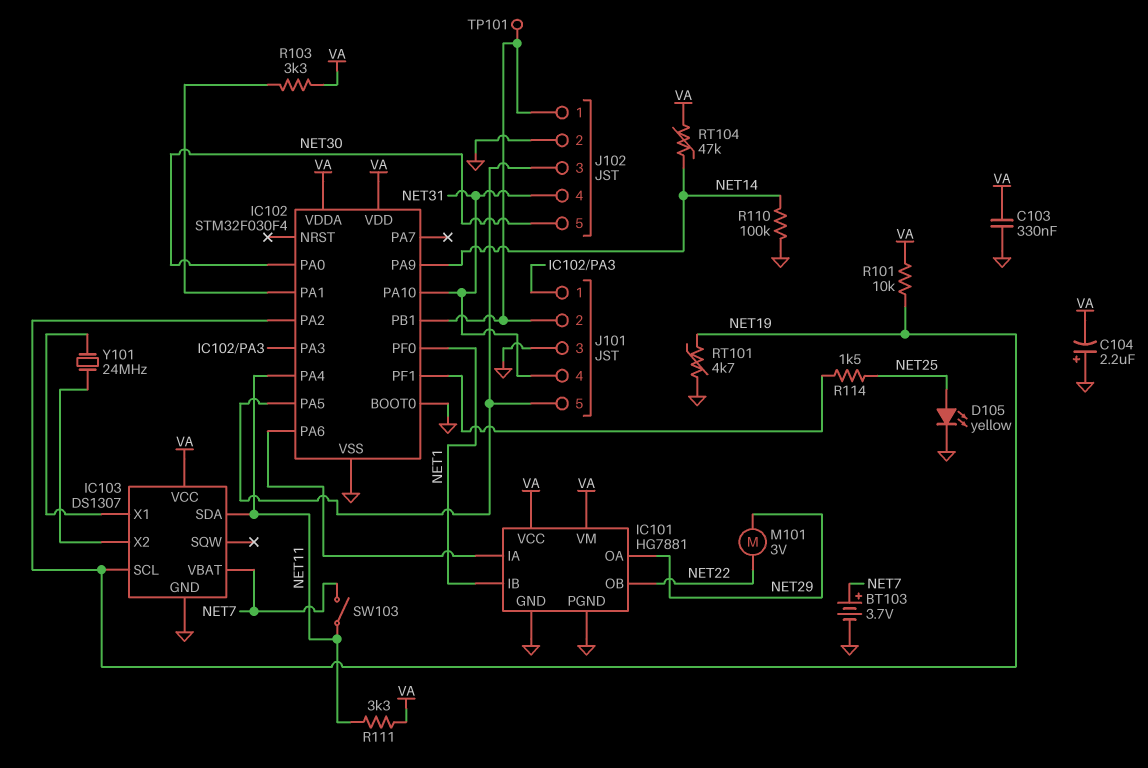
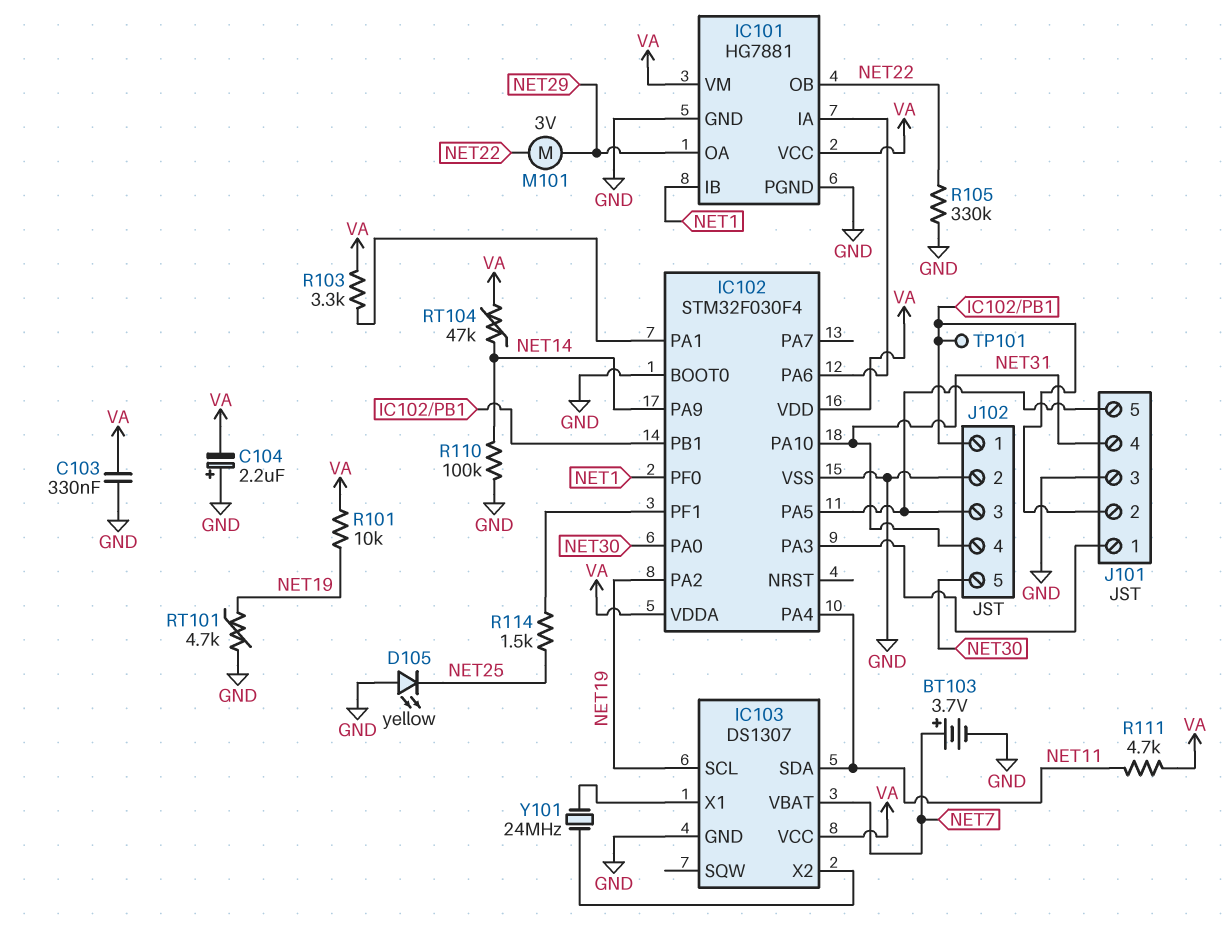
D105: LED yellow (A NET25, K GND) -> LED yellow (A GND, K NET25)
R105: none -> 330k (GND, NET22)
R111: 3.3k (NET11, VA) -> 4.7k (NET11, VA)
SW103: switch (NET7, NET11) -> none

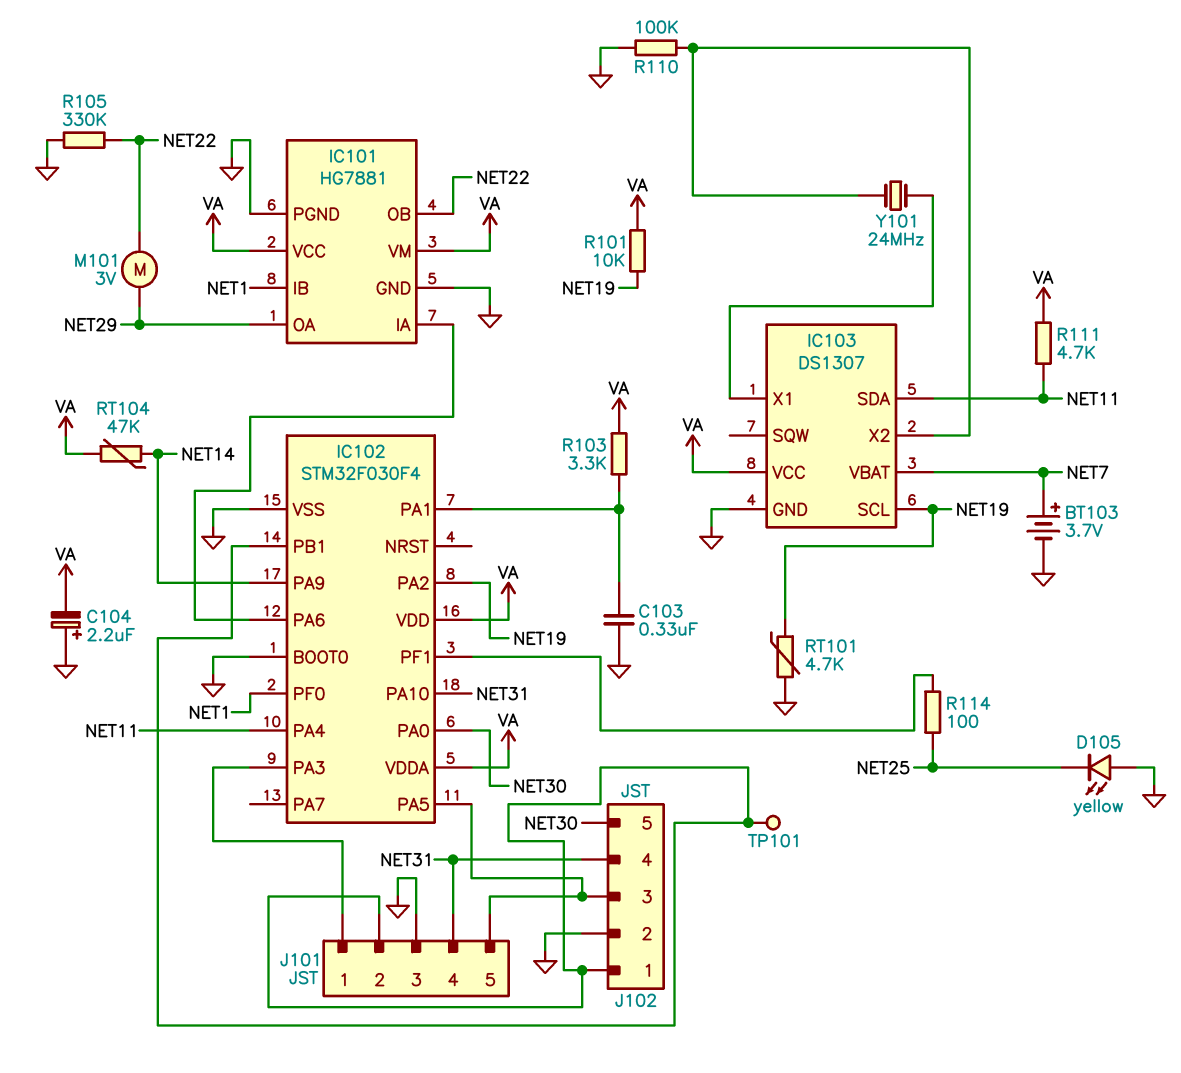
C103: 330nF (GND, VA) -> 330nF (GND, IC102/PA1)
R110: 100k (GND, NET14) -> 100k (GND, IC103/X2)
R114: 1.5k (IC102/PF1, NET25) -> 100 (IC102/PF1, NET25)

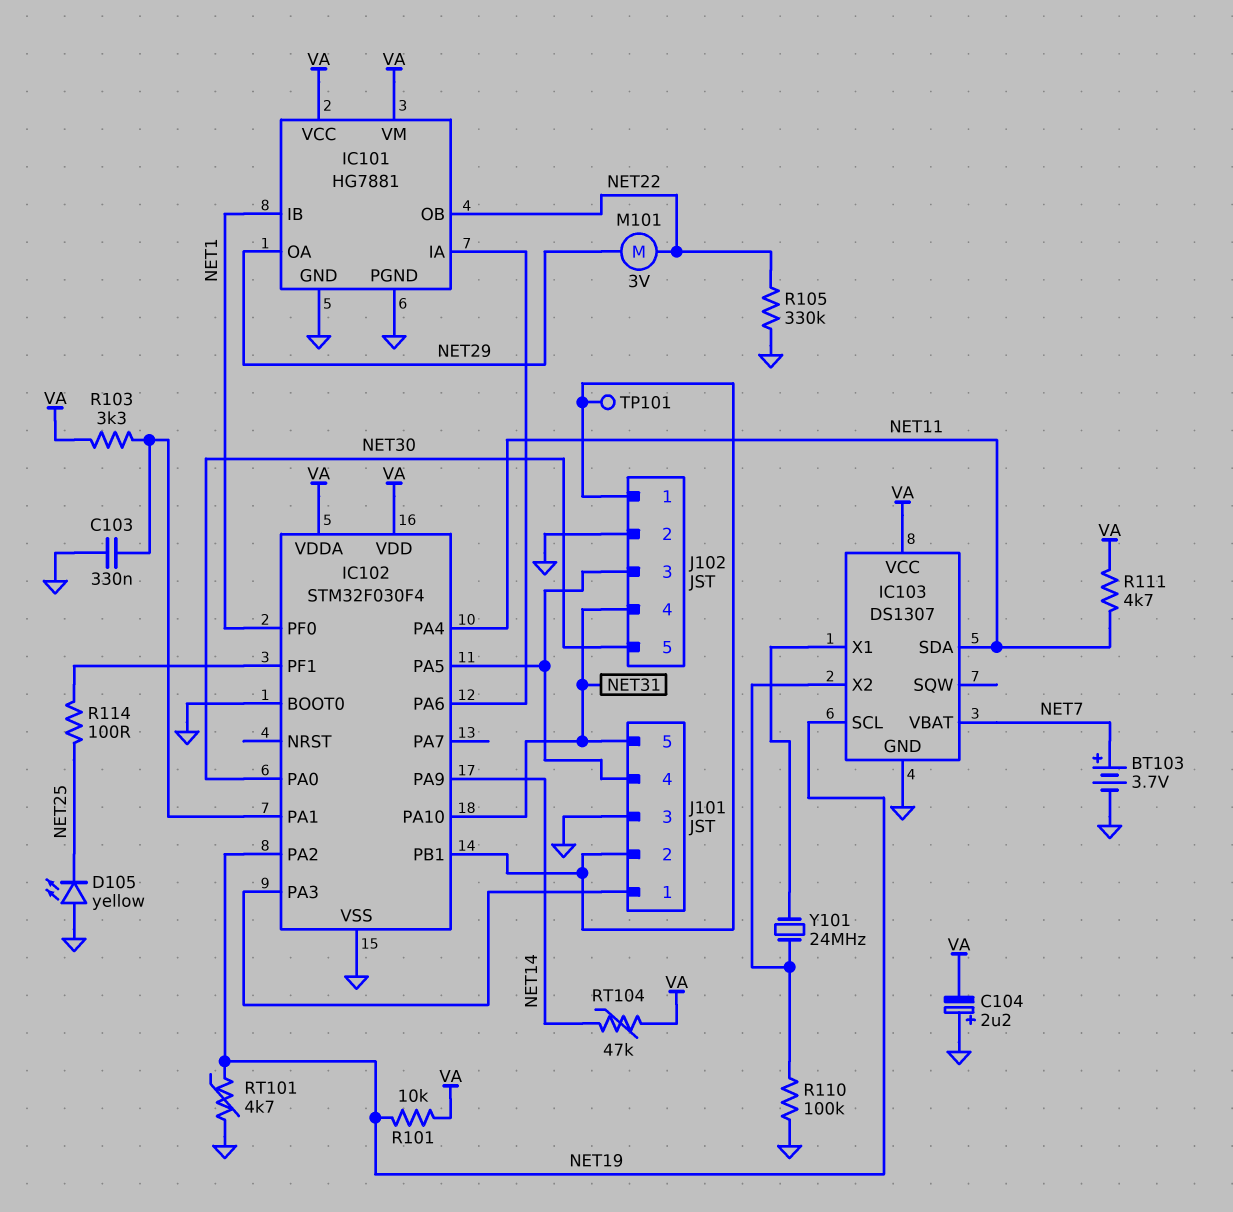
J101 pin 4: NET31 -> IC102/PA5
J101 pin 5: IC102/PA5 -> NET31

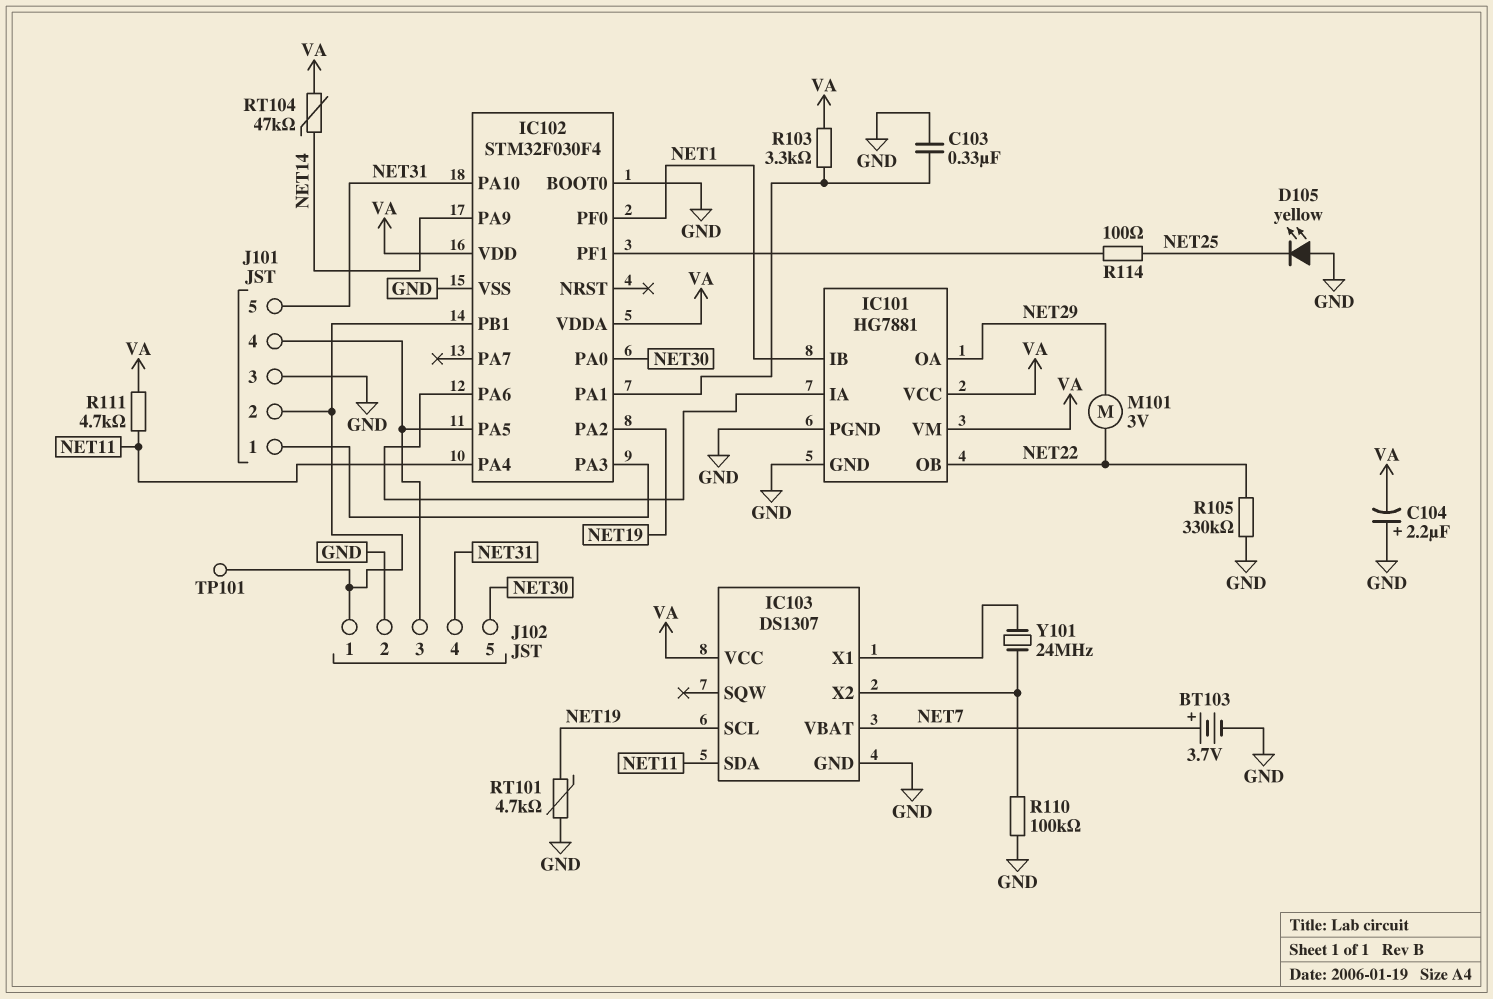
R101: 10k (NET19, VA) -> none

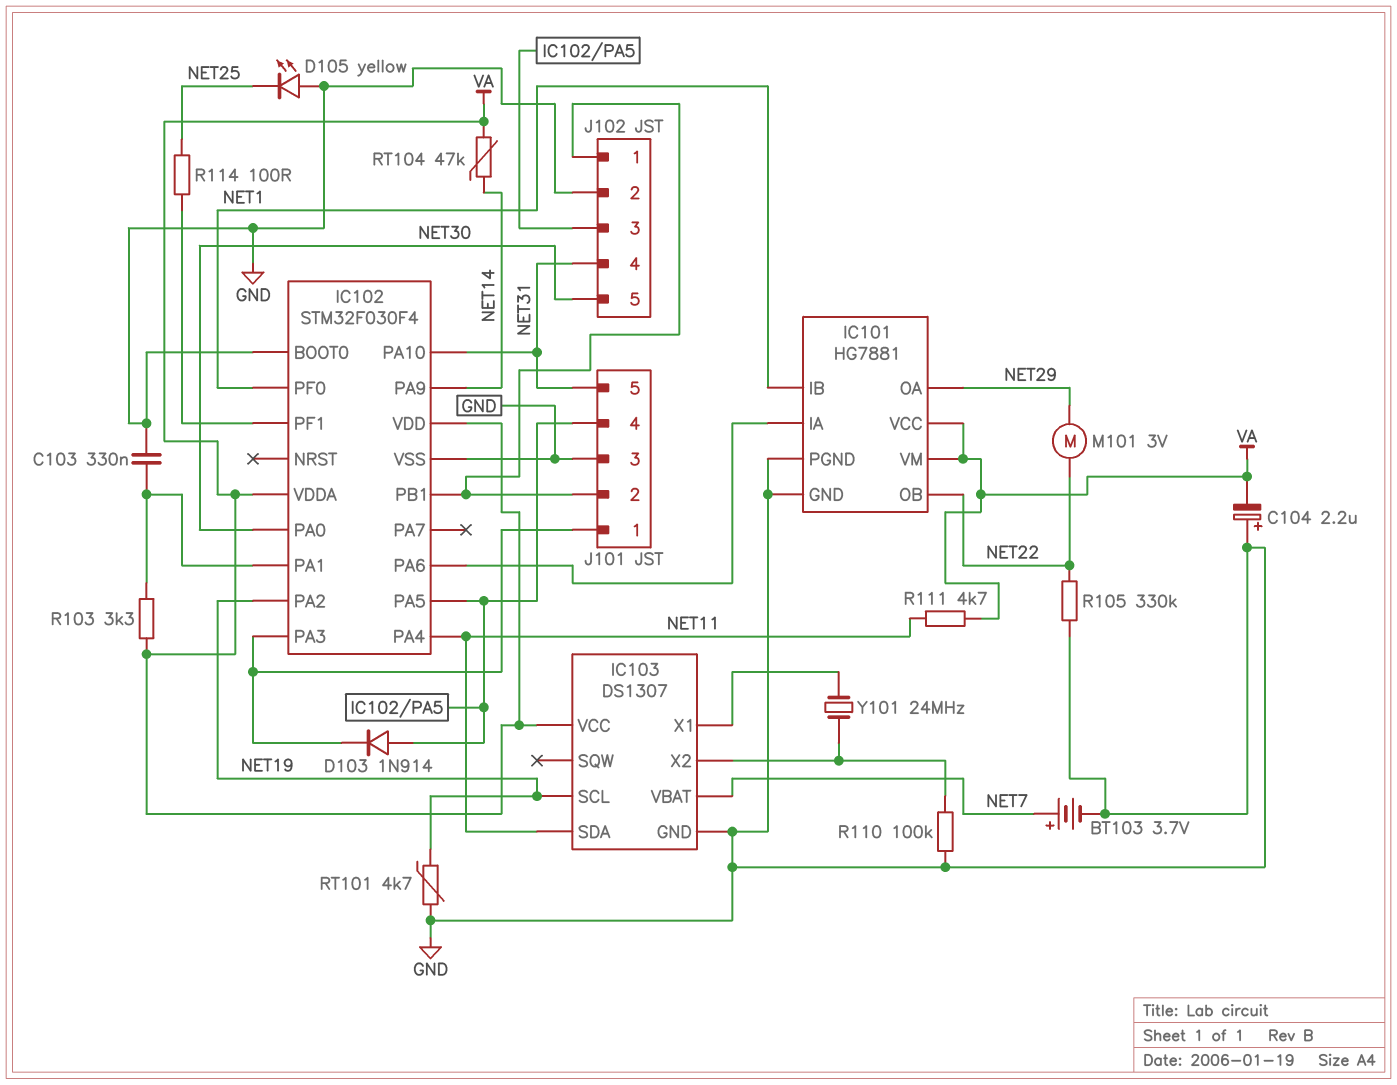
D103: none -> diode 1N914 (A IC102/PA5, K IC102/PA3)
TP101: test point (IC102/PB1) -> none

